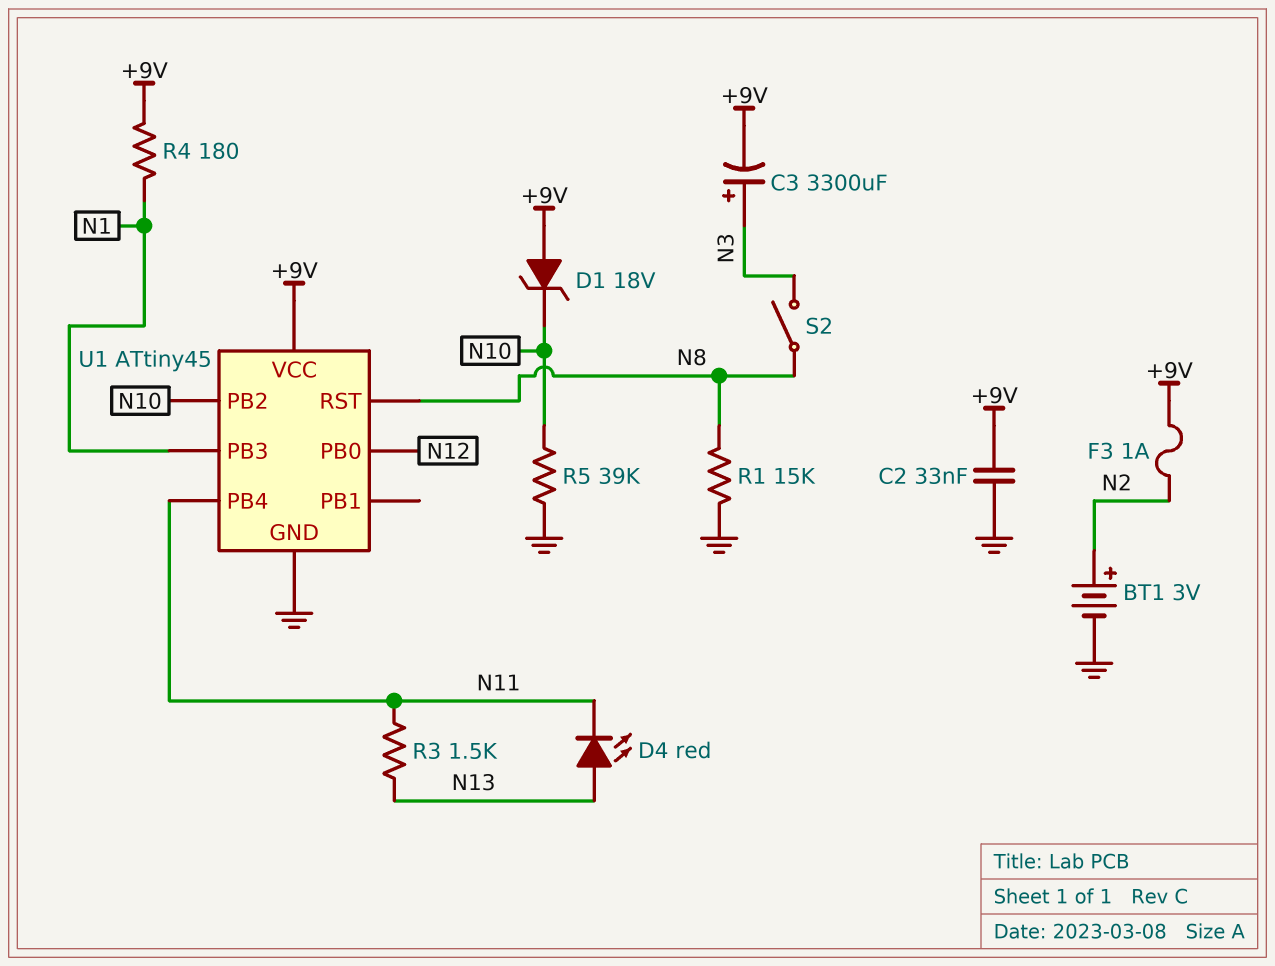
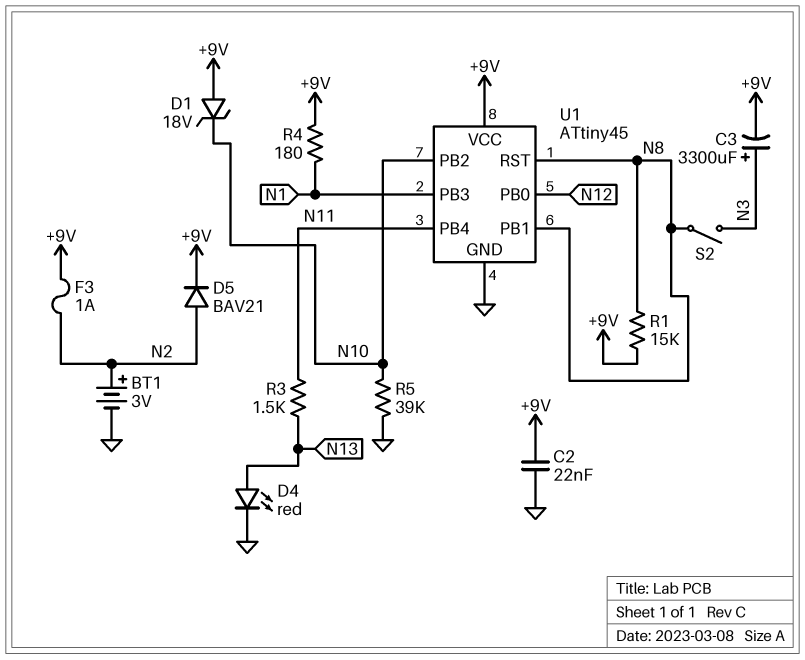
C2: 33nF (+9V, GND) -> 22nF (+9V, GND)
D4: LED red (A N13, K N11) -> LED red (A N13, K GND)
D5: none -> diode BAV21 (A N2, K +9V)
R1: 15k (GND, N8) -> 15k (+9V, N8)
U1 pin PB1: none -> N8

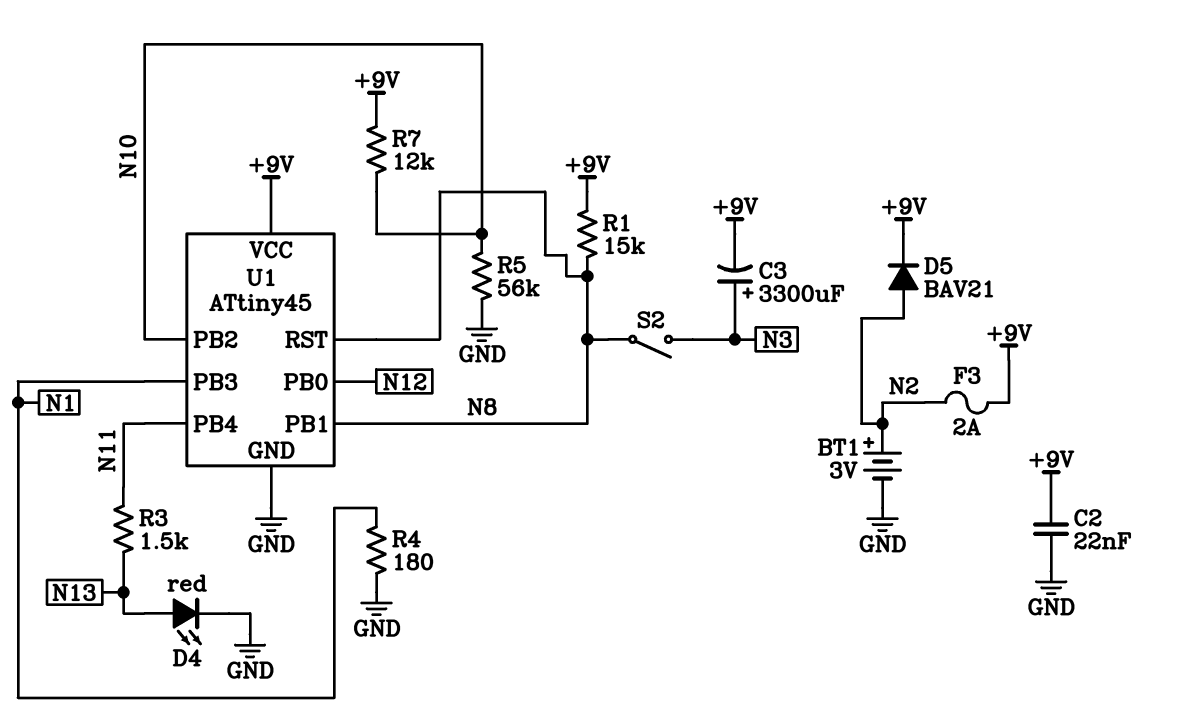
D1: zener 18V (A +9V, K N10) -> none
F3: 1A (+9V, N2) -> 2A (+9V, N2)
R4: 180 (+9V, N1) -> 180 (GND, N1)
R5: 39k (GND, N10) -> 56k (GND, N10)
R7: none -> 12k (+9V, N10)

